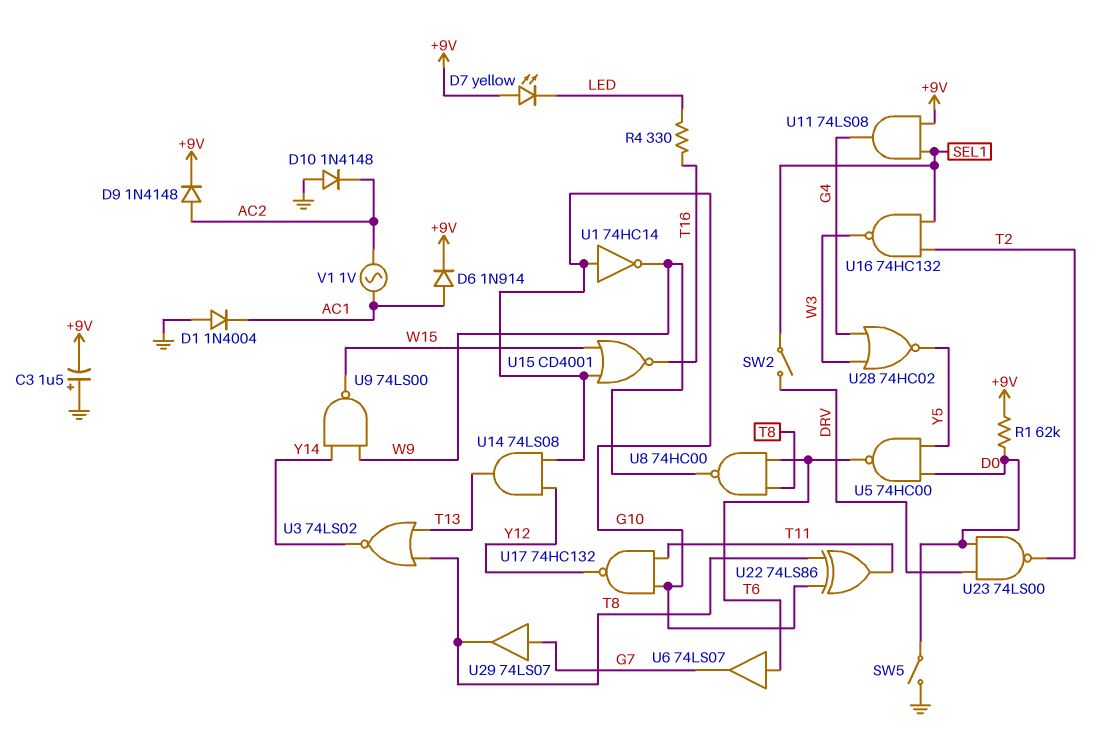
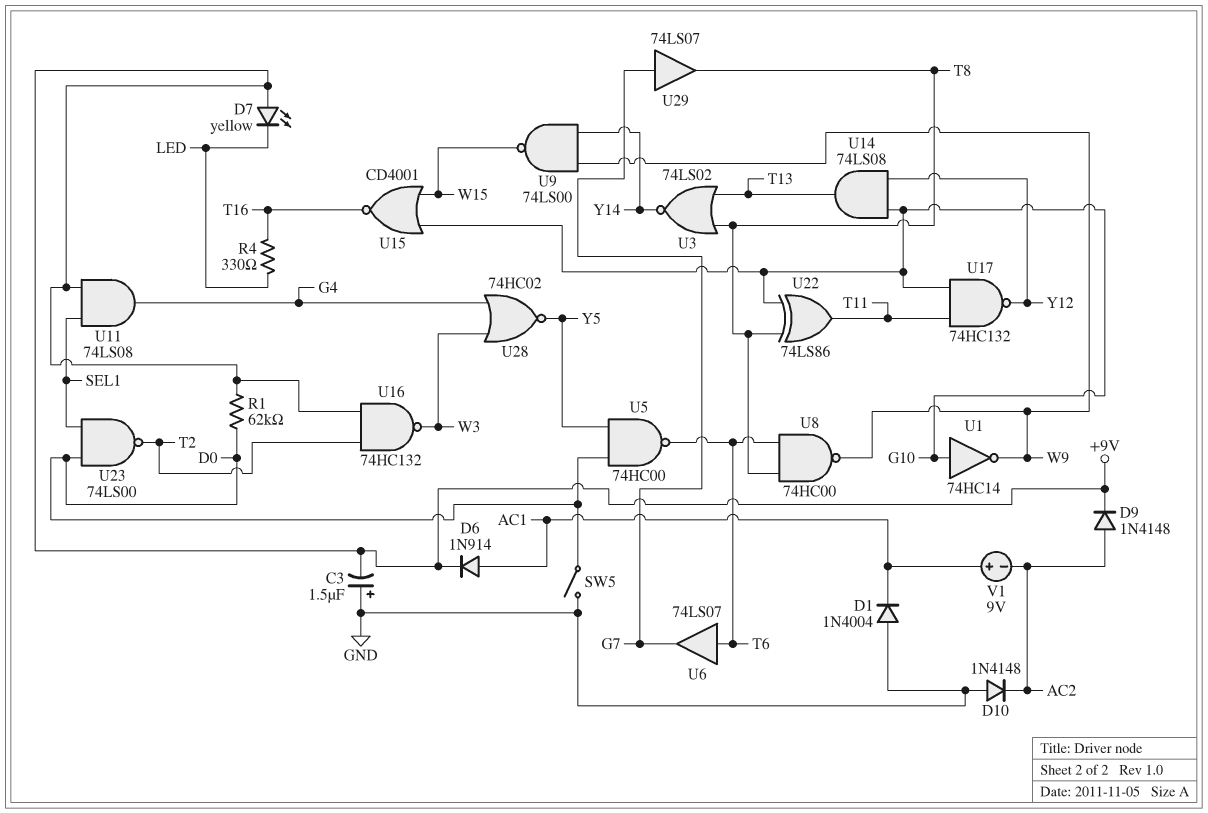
SW2: switch (DRV, SEL1) -> none
U16: NAND 74HC132 (in SEL1, in T2, out W3) -> NAND 74HC132 (in +9V, in T2, out W3)
U23: NAND 74LS00 (in D0, in DRV, out T2) -> NAND 74LS00 (in D0, in SEL1, out T2)
V1: AC 1V (AC1, AC2) -> 9V (plus AC1, minus AC2)

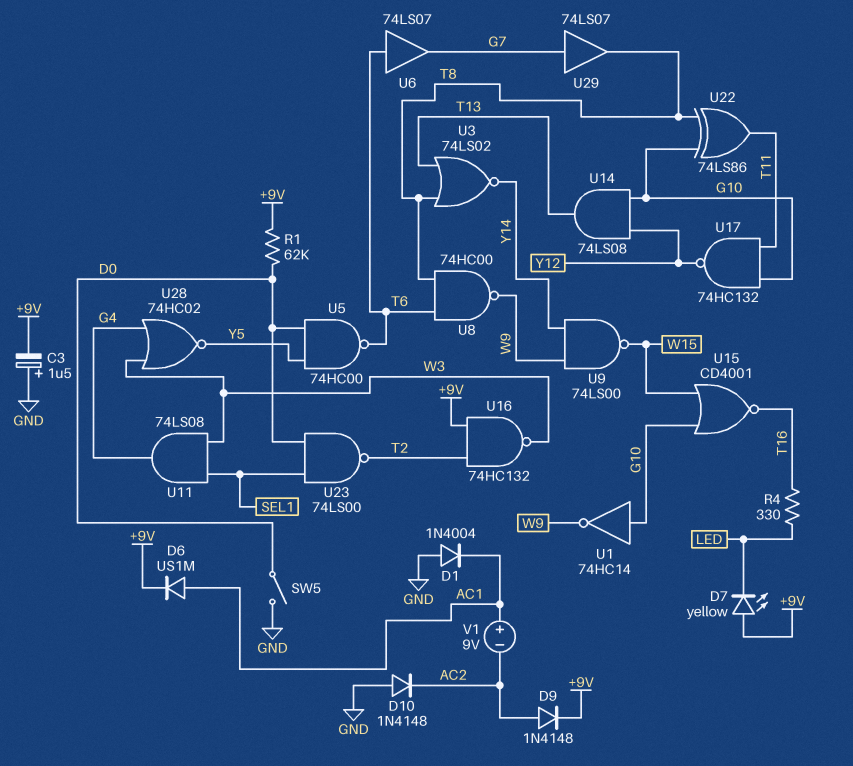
D6: diode 1N914 (A AC1, K +9V) -> diode US1M (A AC1, K +9V)
U11: AND 74LS08 (in +9V, in SEL1, out G4) -> AND 74LS08 (in SEL1, in W3, out G4)

